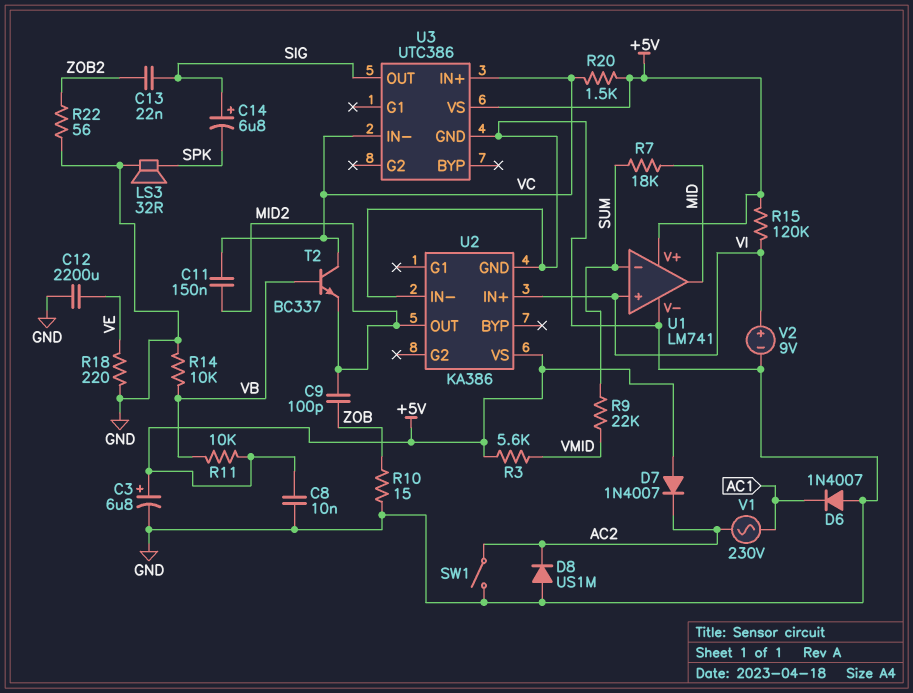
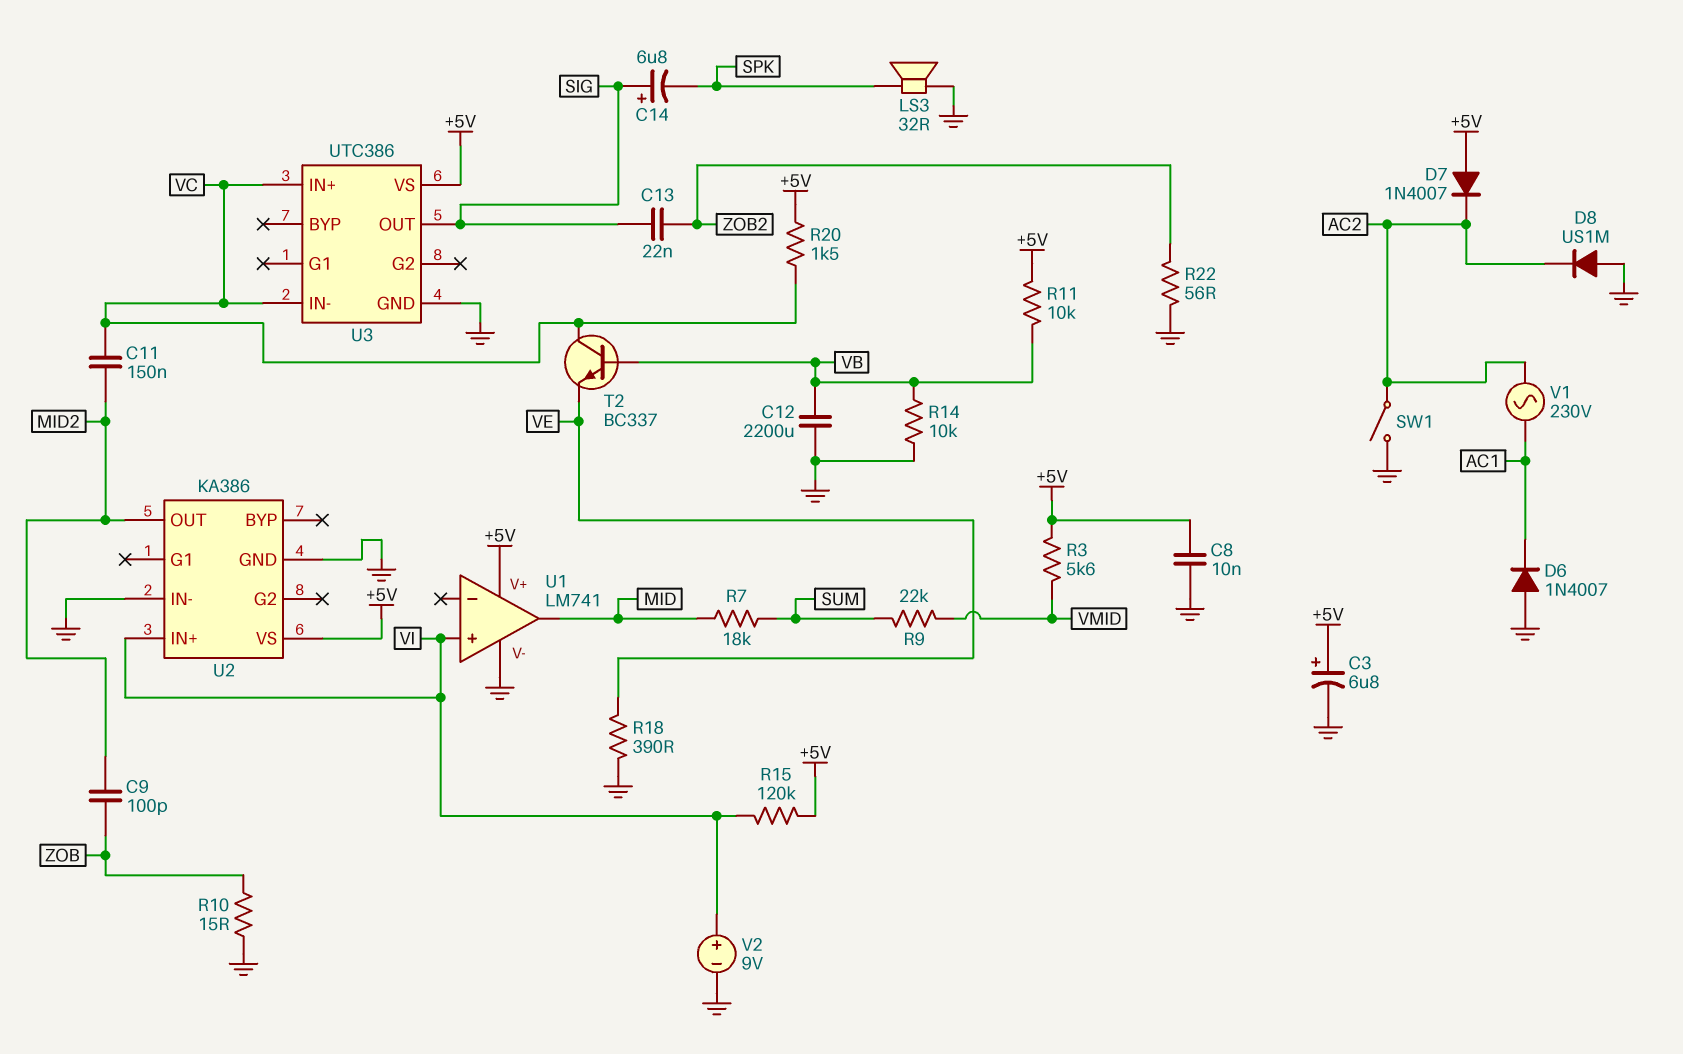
C12: 2200uF (GND, VE) -> 2200uF (GND, VB)
R18: 220 (GND, VE) -> 390 (GND, VE)
T2: NPN BC337 (B VB, C VC, E MID2) -> NPN BC337 (B VB, C VC, E VE)
U1 pin in-: SUM -> none

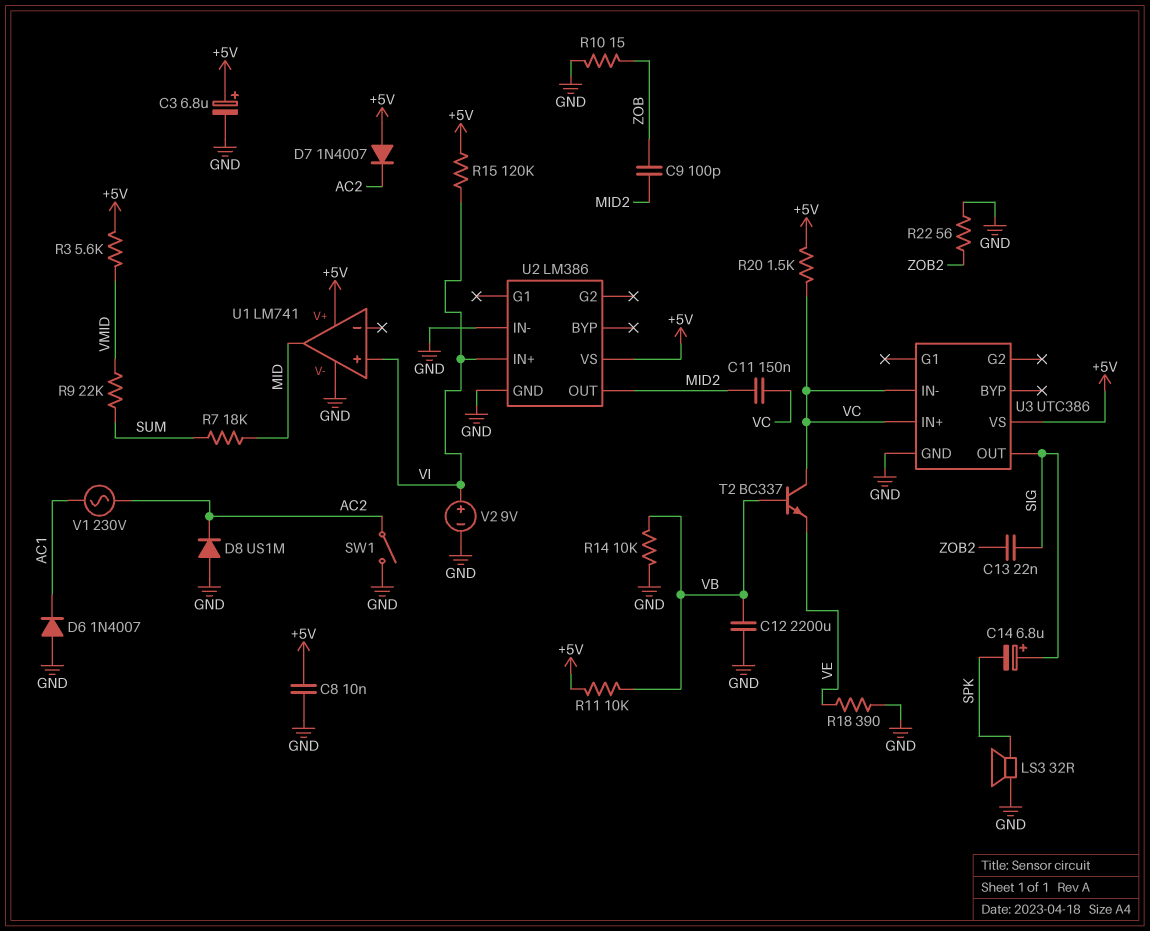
U2: KA386 -> LM386

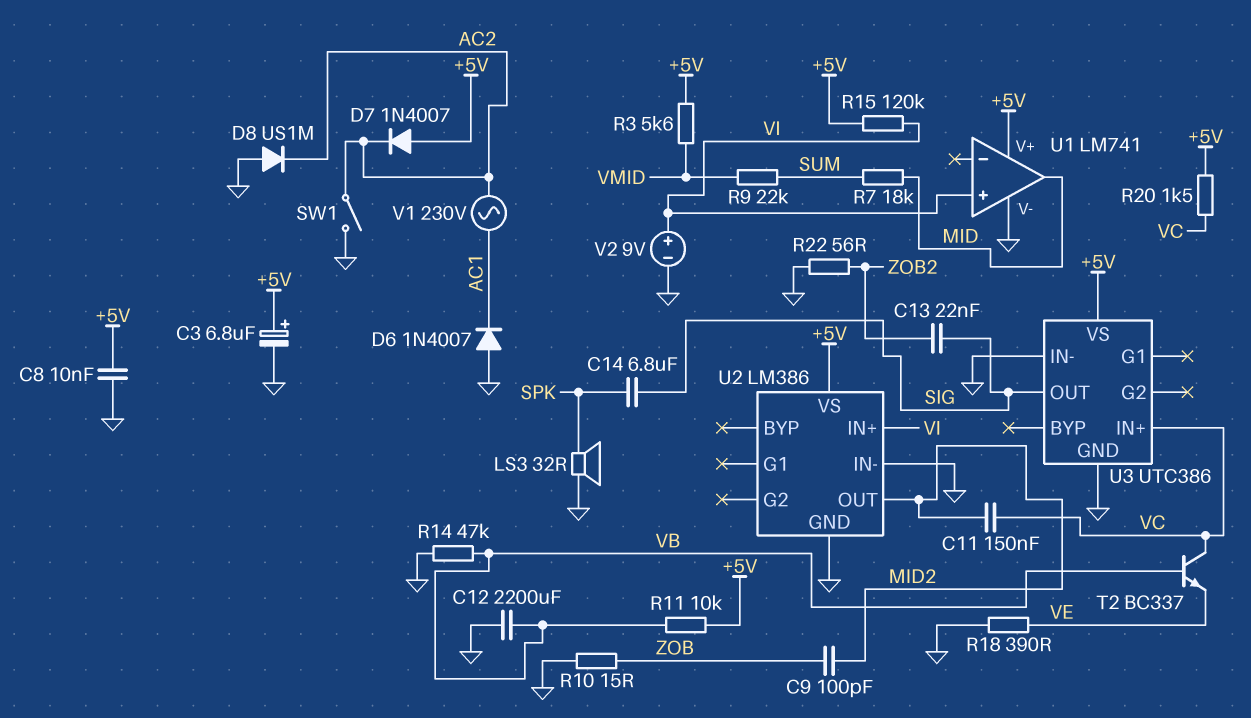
C14: 6.8uF (plus SIG, minus SPK) -> 6.8uF (SIG, SPK)
R14: 10k (GND, VB) -> 47k (GND, VB)
U3 pin IN-: VC -> GND

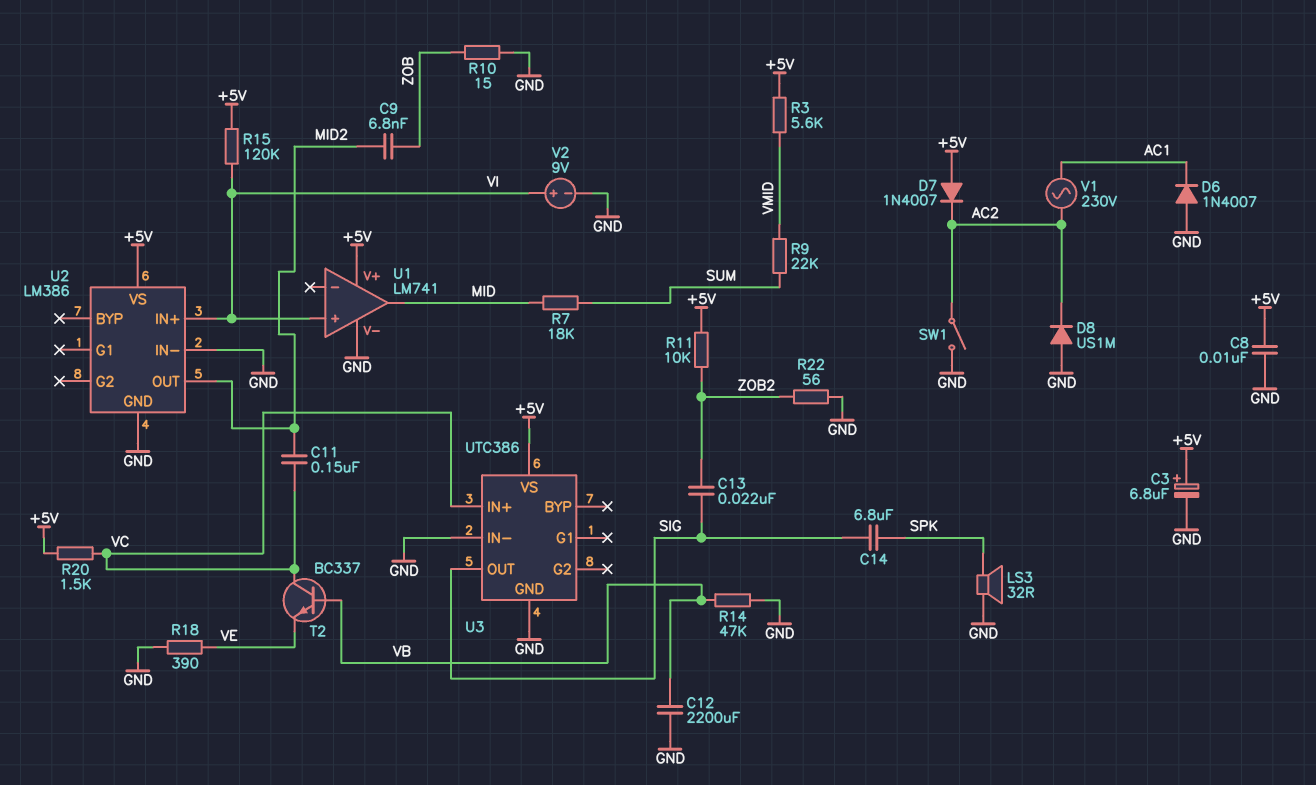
C9: 100pF (MID2, ZOB) -> 6.8nF (MID2, ZOB)
R11: 10k (+5V, VB) -> 10k (+5V, ZOB2)

